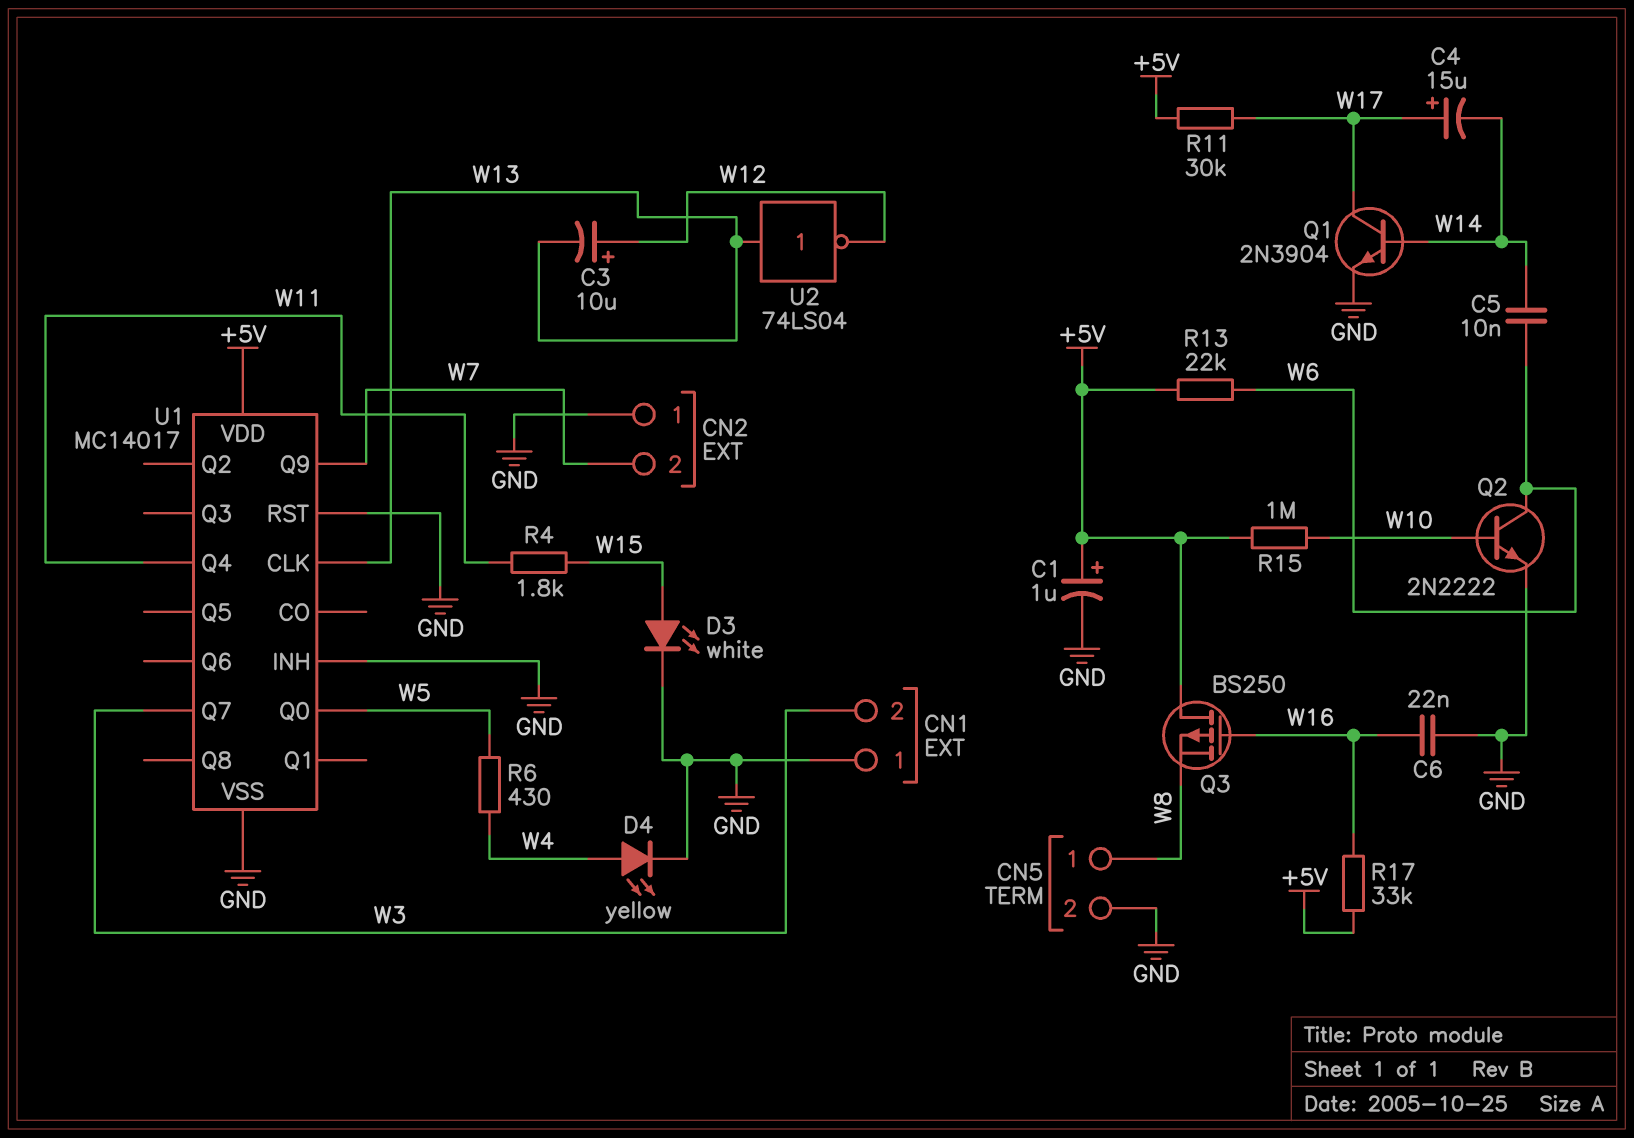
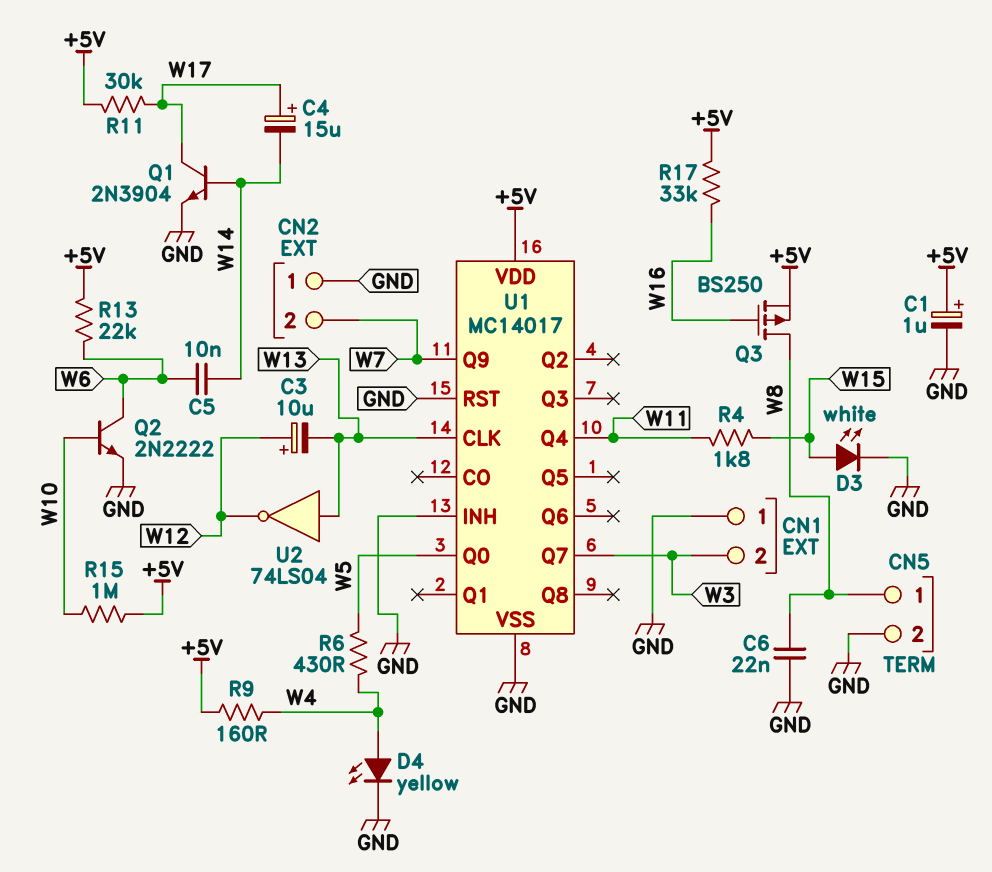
C6: 22nF (GND, W16) -> 22nF (GND, W8)
Q3: PMOS BS250 (G W16, D +5V, S W8) -> PMOS BS250 (G W16, D W8, S +5V)
R9: none -> 160 (+5V, W4)

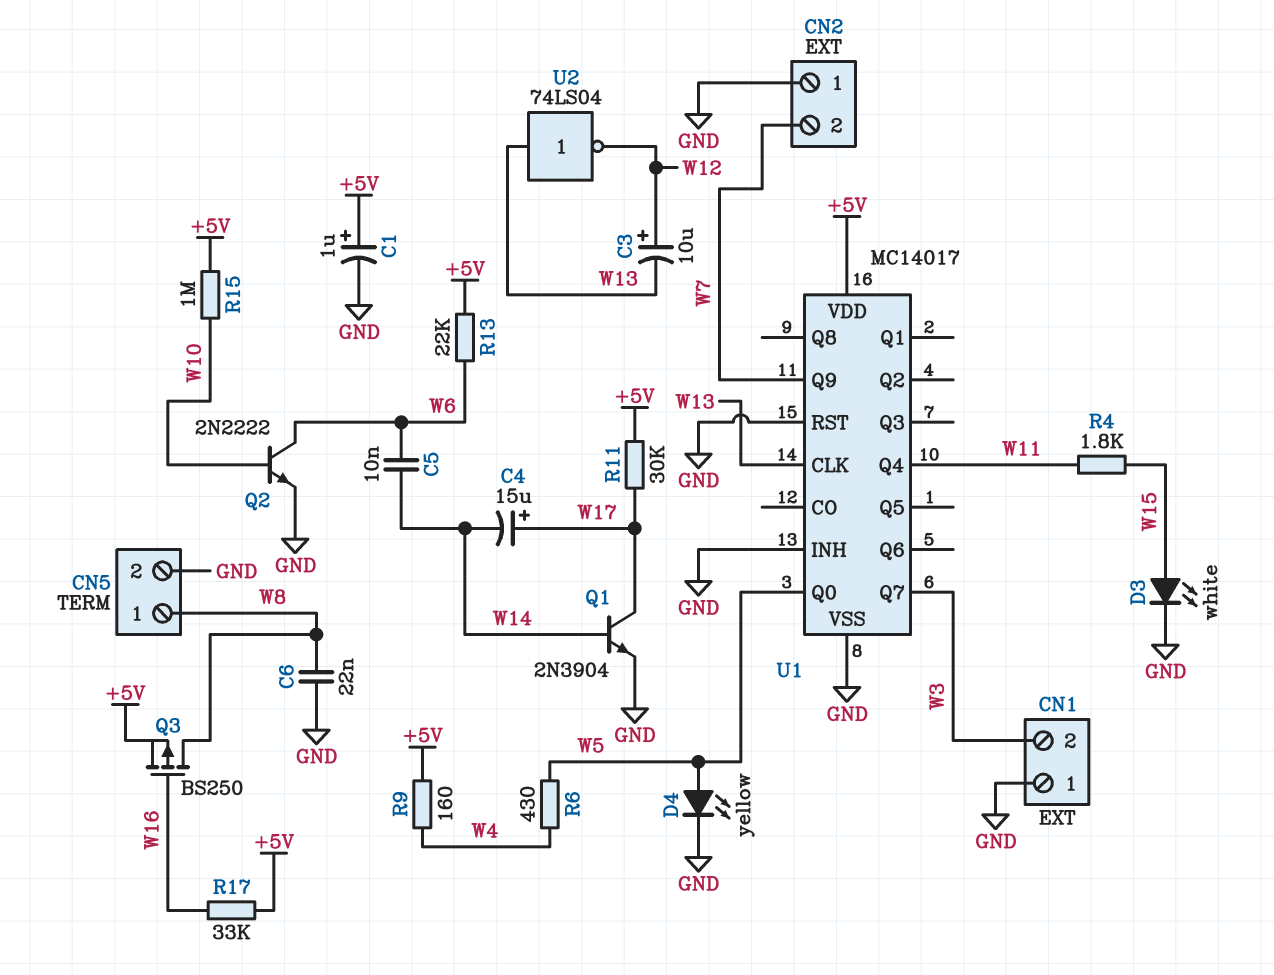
D4: LED yellow (A W4, K GND) -> LED yellow (A W5, K GND)

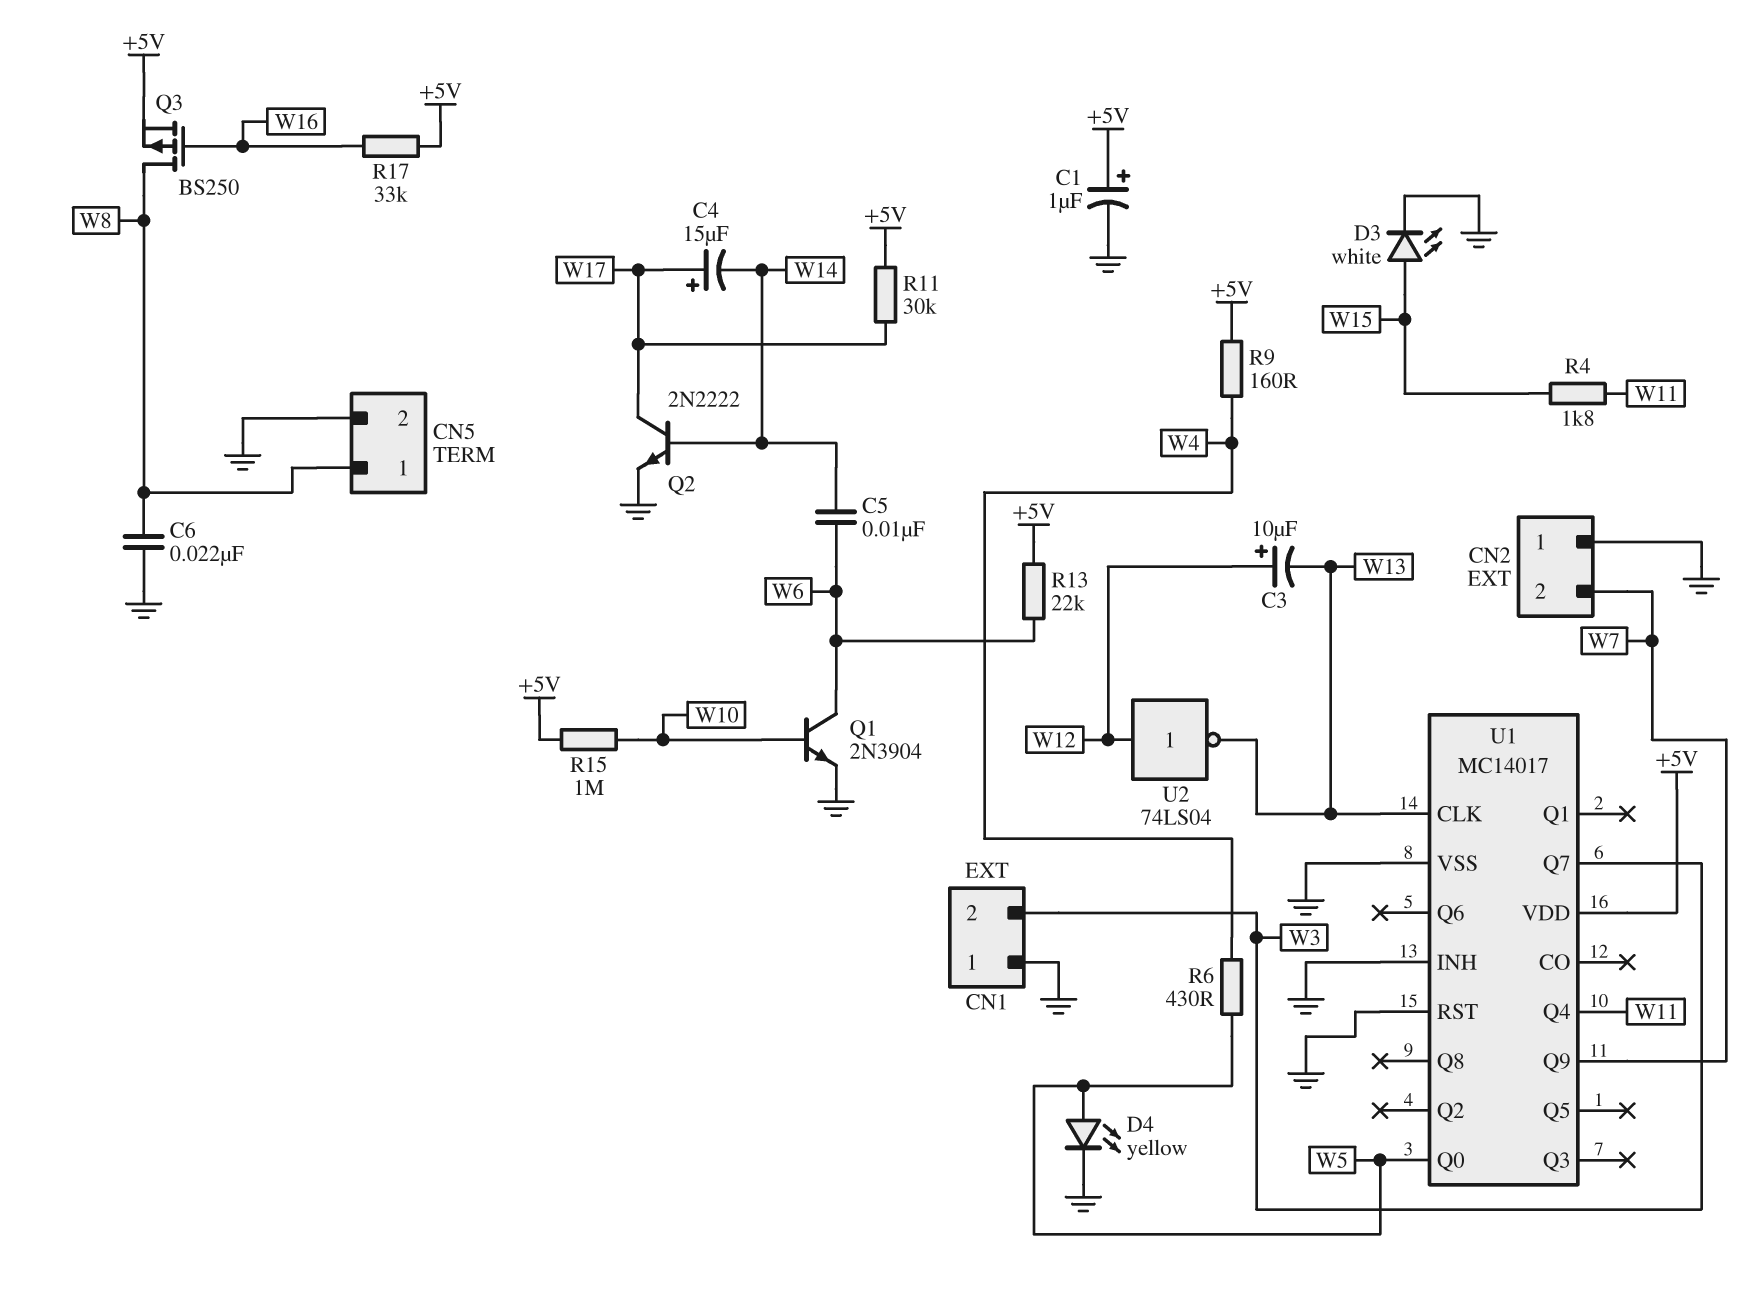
Q1: NPN 2N3904 (B W14, C W17, E GND) -> NPN 2N3904 (B W10, C W6, E GND)
Q2: NPN 2N2222 (B W10, C W6, E GND) -> NPN 2N2222 (B W14, C W17, E GND)
U2: NOT 74LS04 (in W13, out W12) -> NOT 74LS04 (in W12, out W13)

